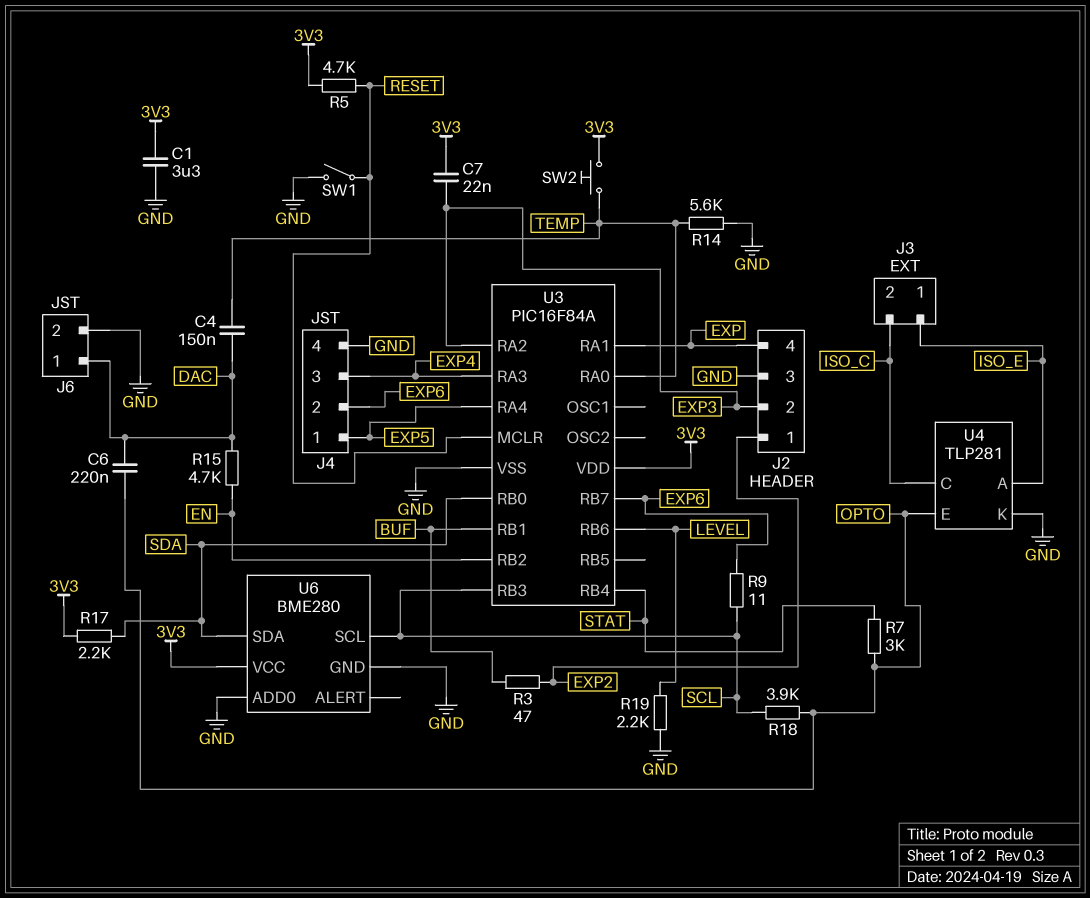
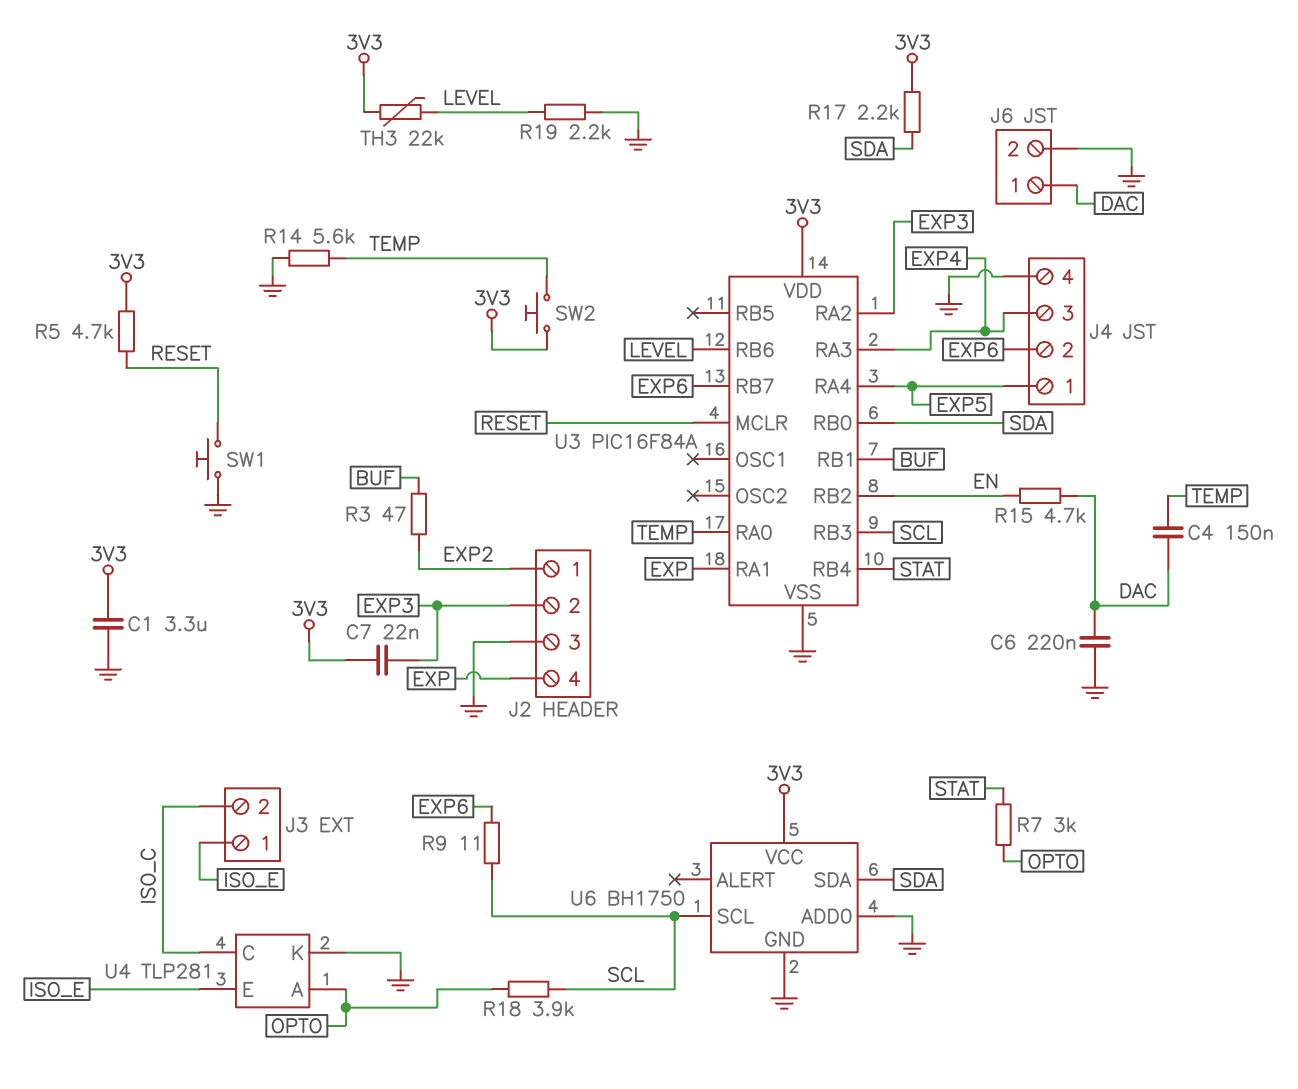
C6: 220nF (DAC, OPTO) -> 220nF (DAC, GND)
SW1: switch (GND, RESET) -> button (GND, RESET)
TH3: none -> 22k (3V3, LEVEL)
U4 pin A: ISO_E -> OPTO
U4 pin E: OPTO -> ISO_E
U6: BME280 -> BH1750

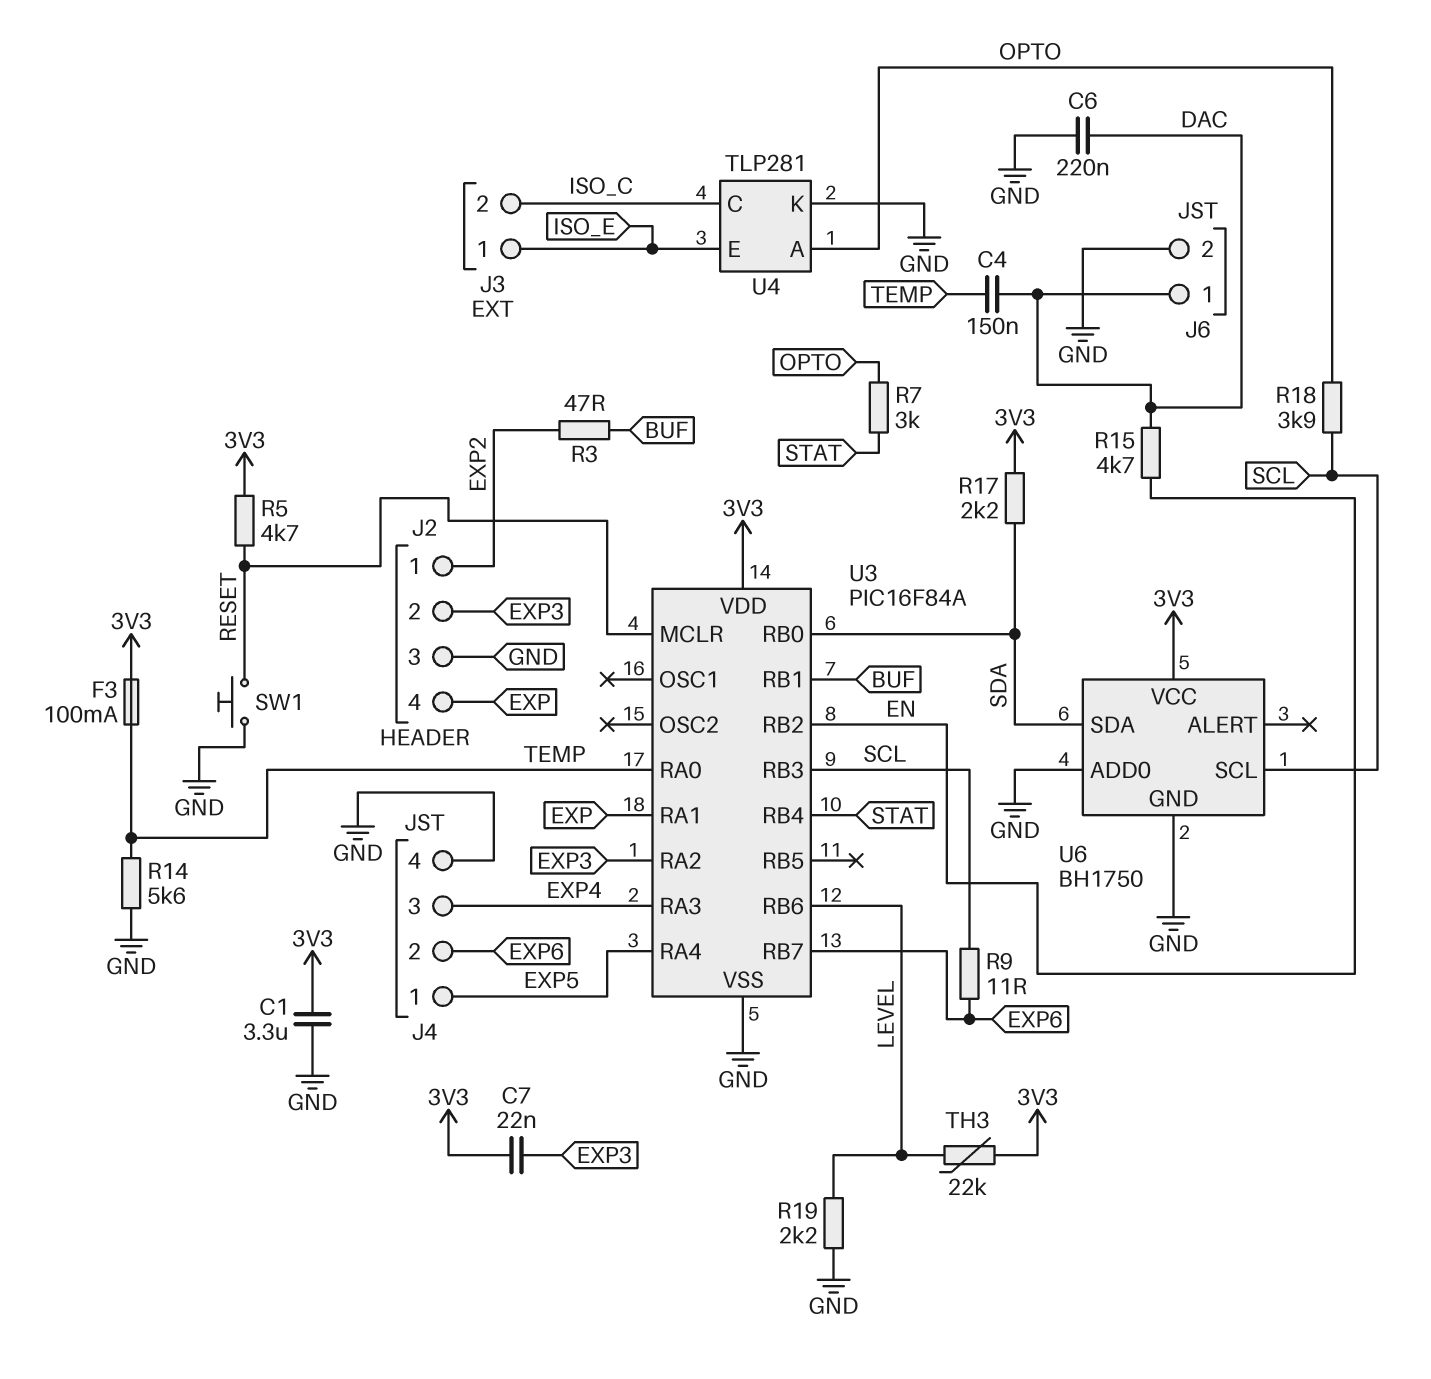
F3: none -> 100mA (3V3, TEMP)
SW2: button (3V3, TEMP) -> none

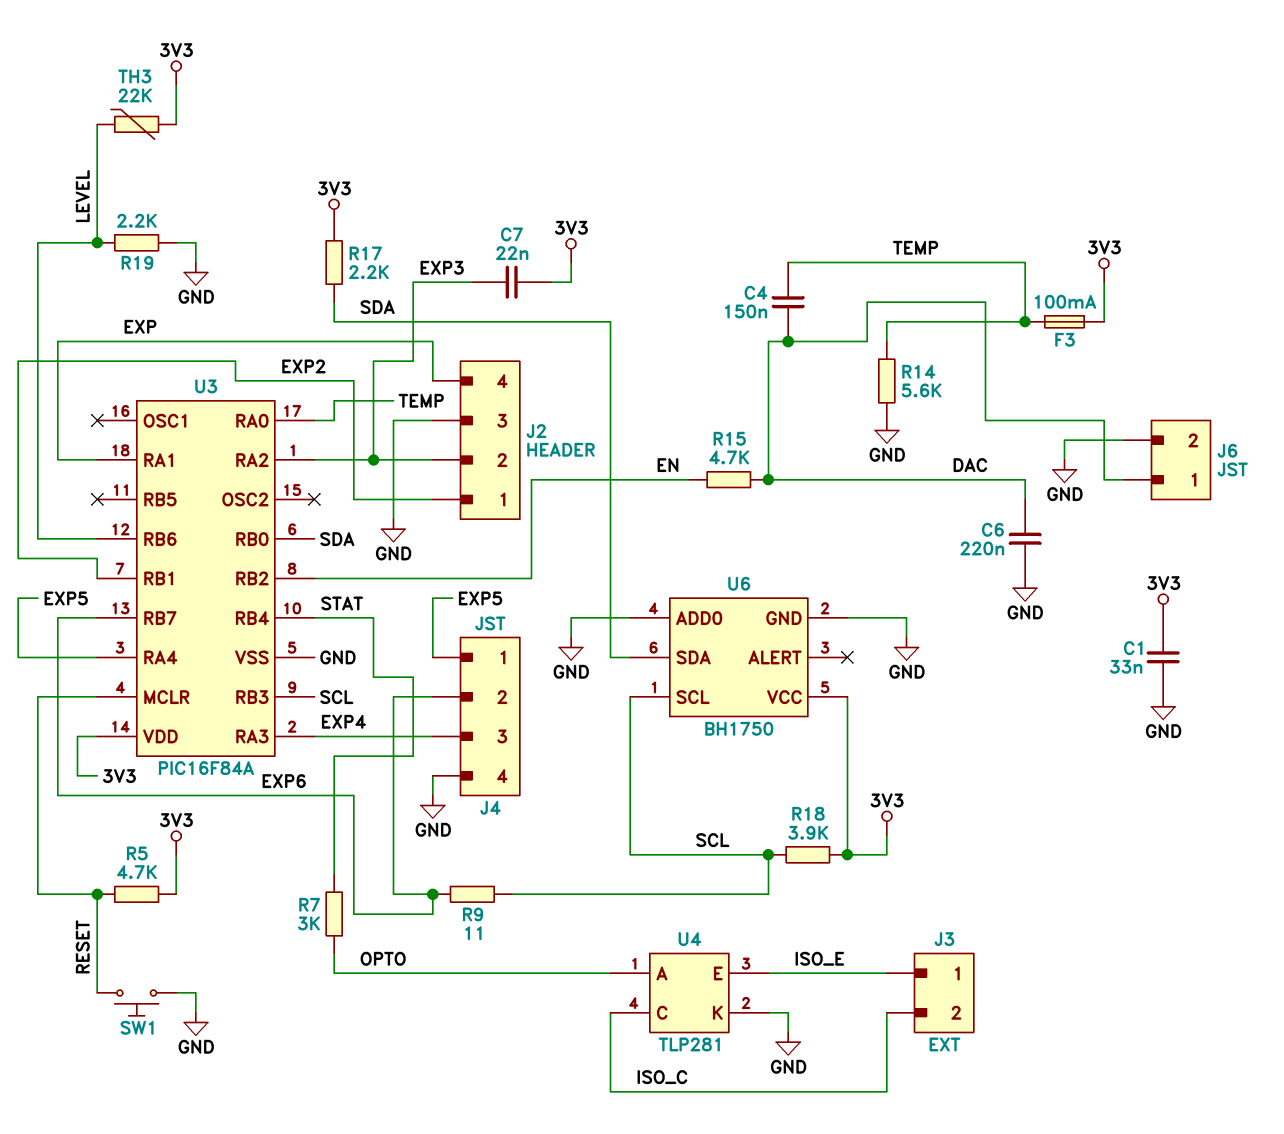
C1: 3.3uF (3V3, GND) -> 33nF (3V3, GND)
R3: 47 (BUF, EXP2) -> none
R18: 3.9k (OPTO, SCL) -> 3.9k (3V3, SCL)
U3 pin RB1: BUF -> EXP2

